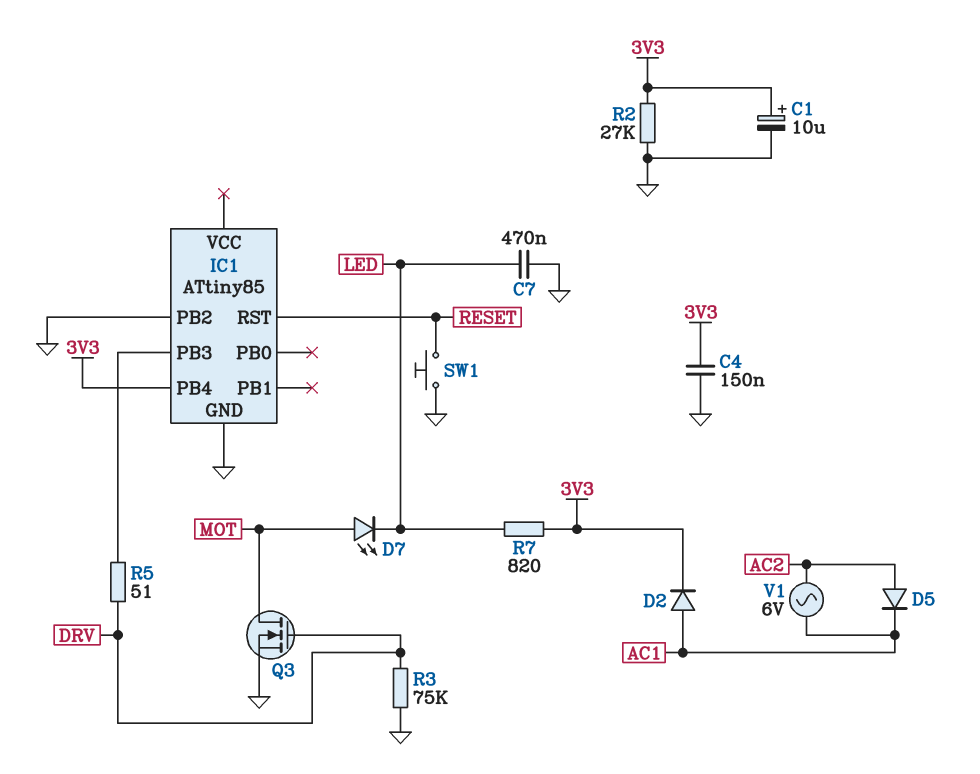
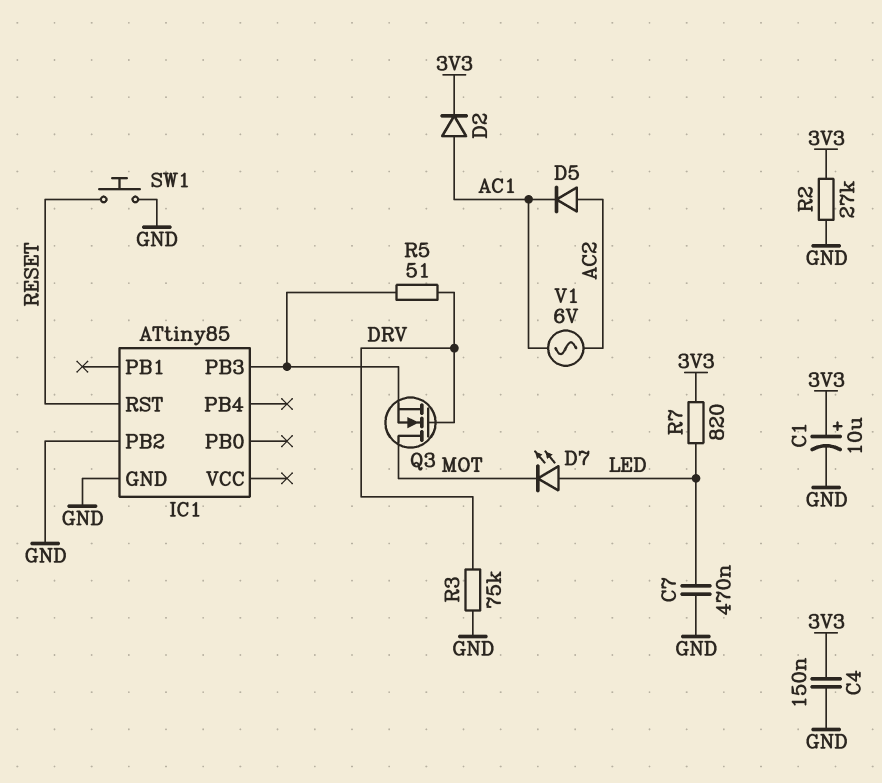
D7: LED (A MOT, K LED) -> LED (A LED, K MOT)
IC1 pin PB4: 3V3 -> none
Q3: NMOS (G DRV, D MOT, S GND) -> NMOS (G DRV, D MOT, S IC1/PB3)

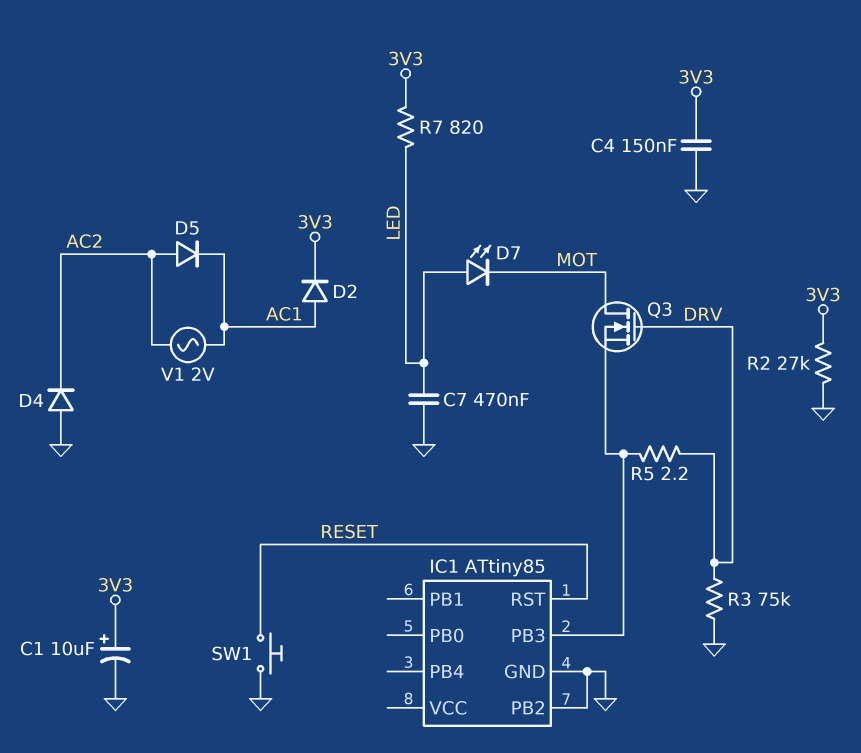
D4: none -> diode (A GND, K AC2)
R5: 51 (DRV, IC1/PB3) -> 2.2 (DRV, IC1/PB3)
V1: AC 6V (AC1, AC2) -> AC 2V (AC1, AC2)

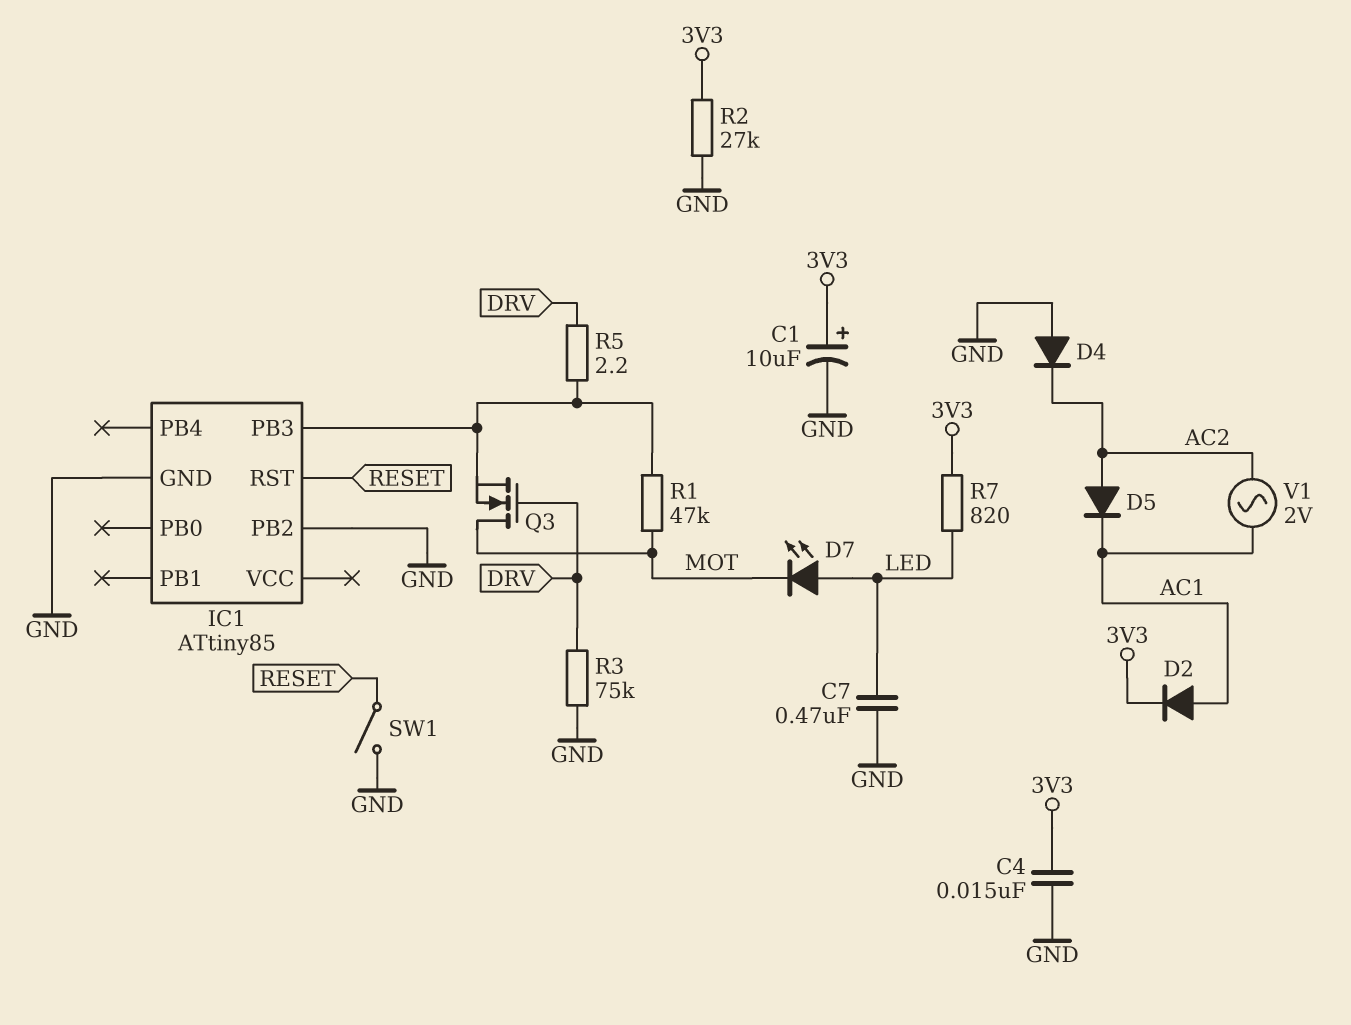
C4: 150nF (3V3, GND) -> 15nF (3V3, GND)
R1: none -> 47k (IC1/PB3, MOT)
SW1: button (GND, RESET) -> switch (GND, RESET)

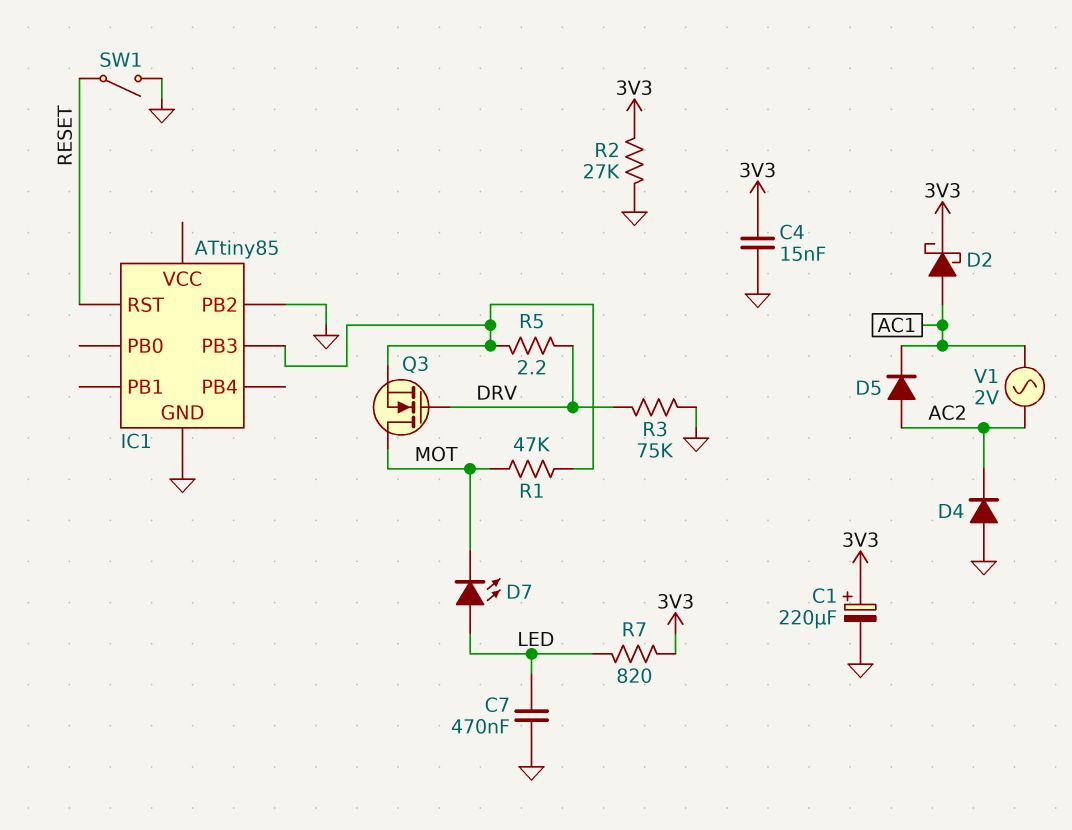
C1: 10uF (plus 3V3, minus GND) -> 220uF (plus 3V3, minus GND)
D2: diode (A AC1, K 3V3) -> schottky (A AC1, K 3V3)

